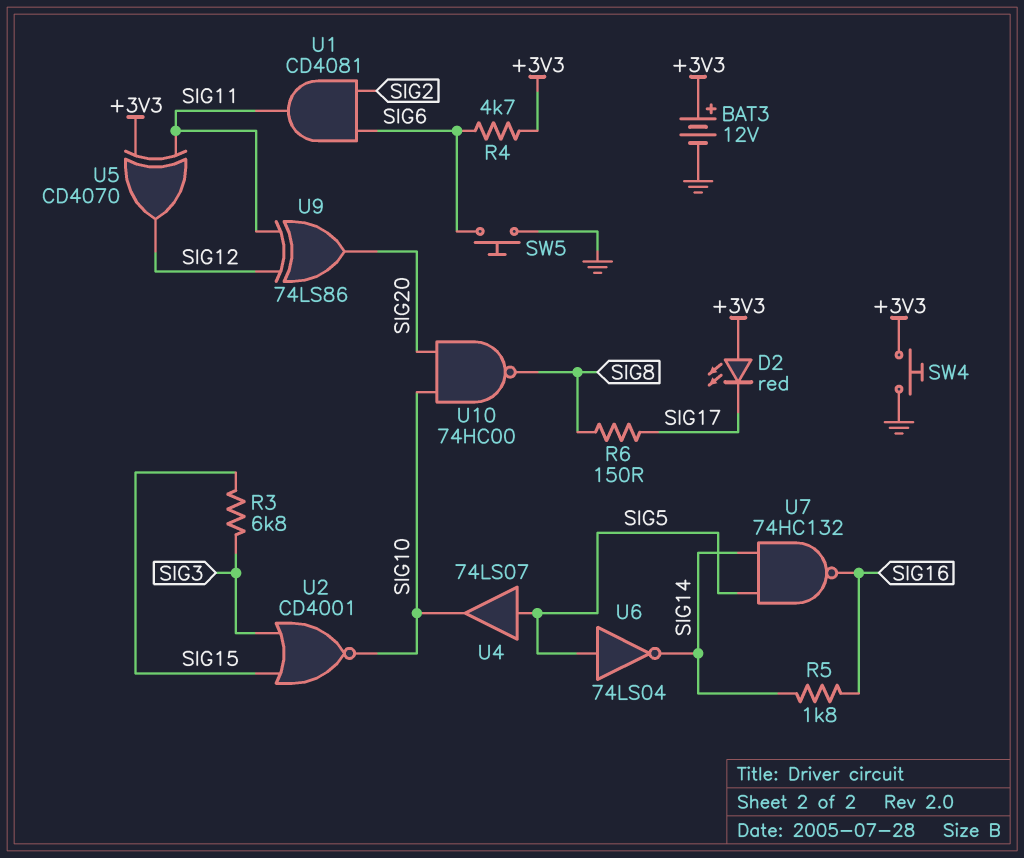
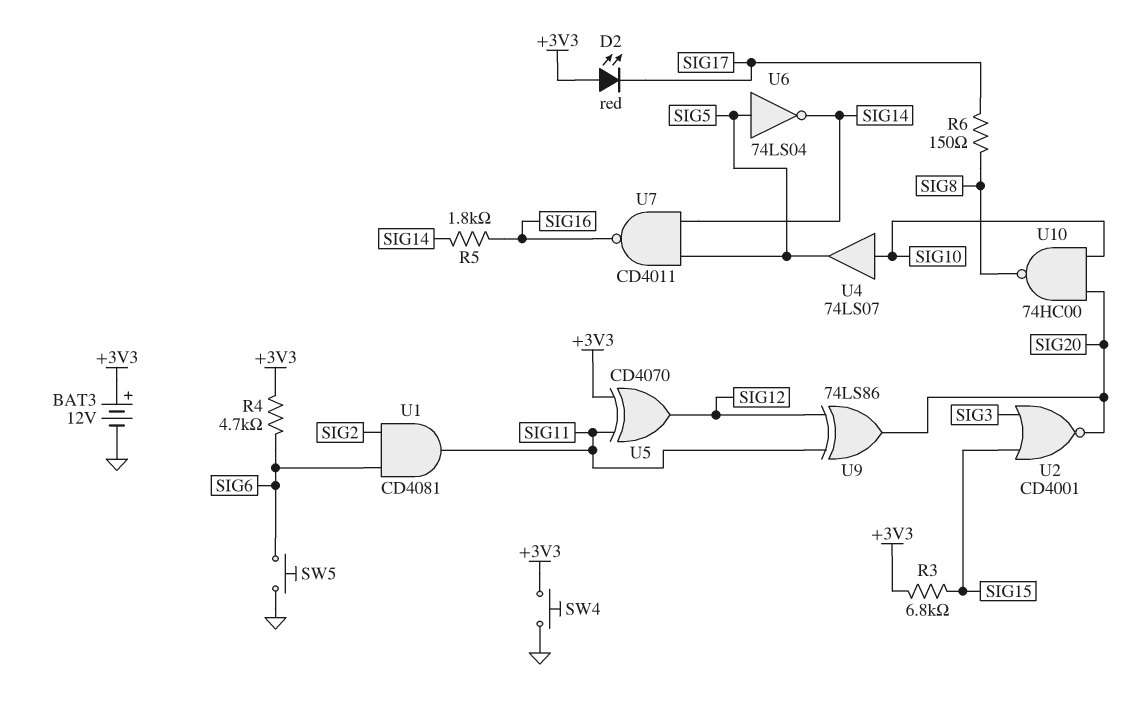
R3: 6.8k (SIG3, SIG15) -> 6.8k (+3V3, SIG15)
U2: NOR CD4001 (in SIG3, in SIG15, out SIG10) -> NOR CD4001 (in SIG3, in SIG15, out SIG20)
U4: buffer 74LS07 (in SIG5, out SIG10) -> buffer 74LS07 (in SIG10, out SIG5)
U7: NAND 74HC132 (in SIG5, in SIG14, out SIG16) -> NAND CD4011 (in SIG5, in SIG14, out SIG16)

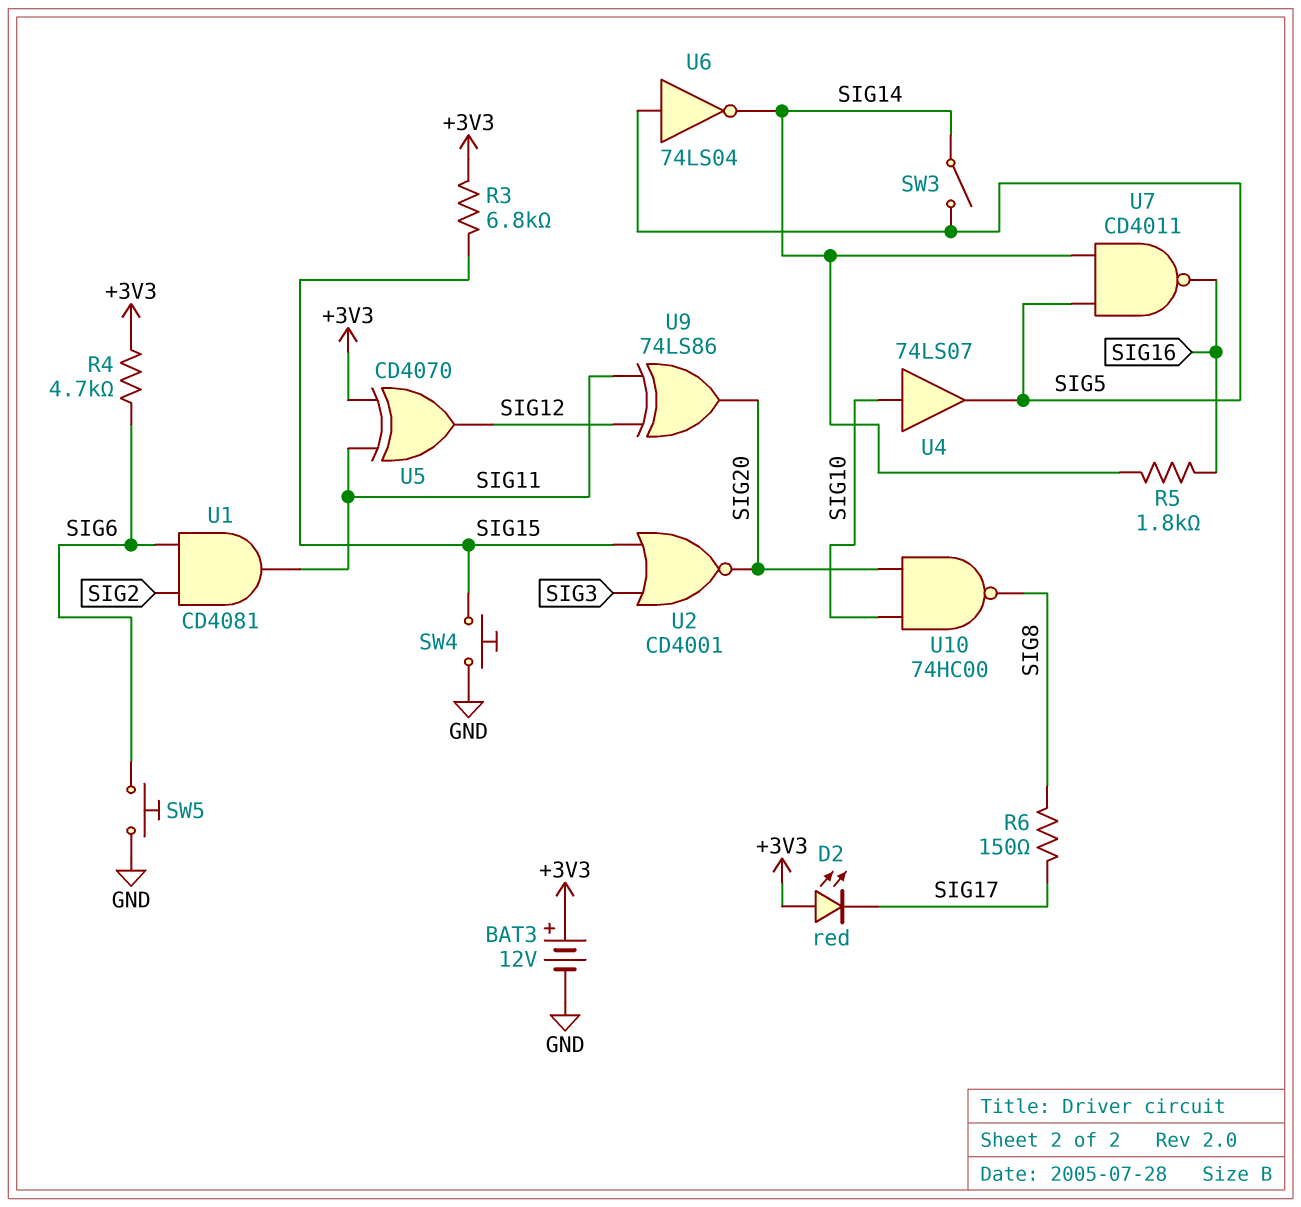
SW3: none -> switch (SIG5, SIG14)
SW4: button (+3V3, GND) -> button (GND, SIG15)

